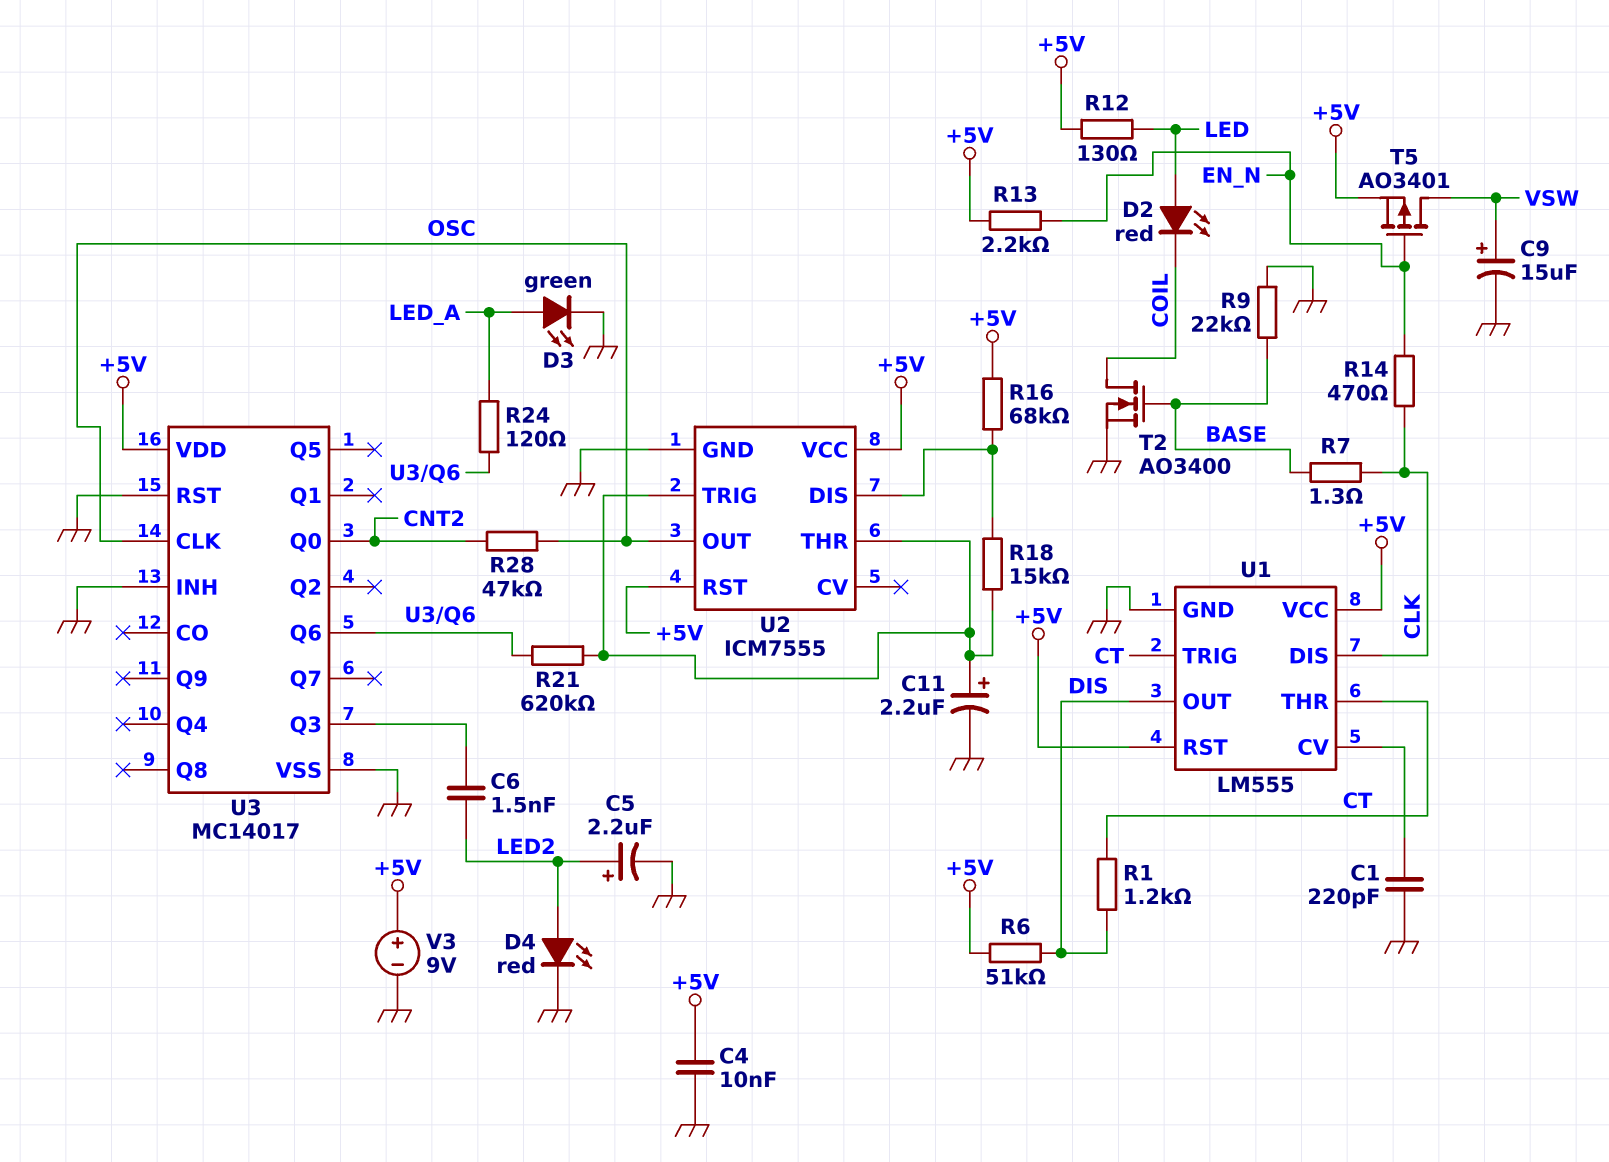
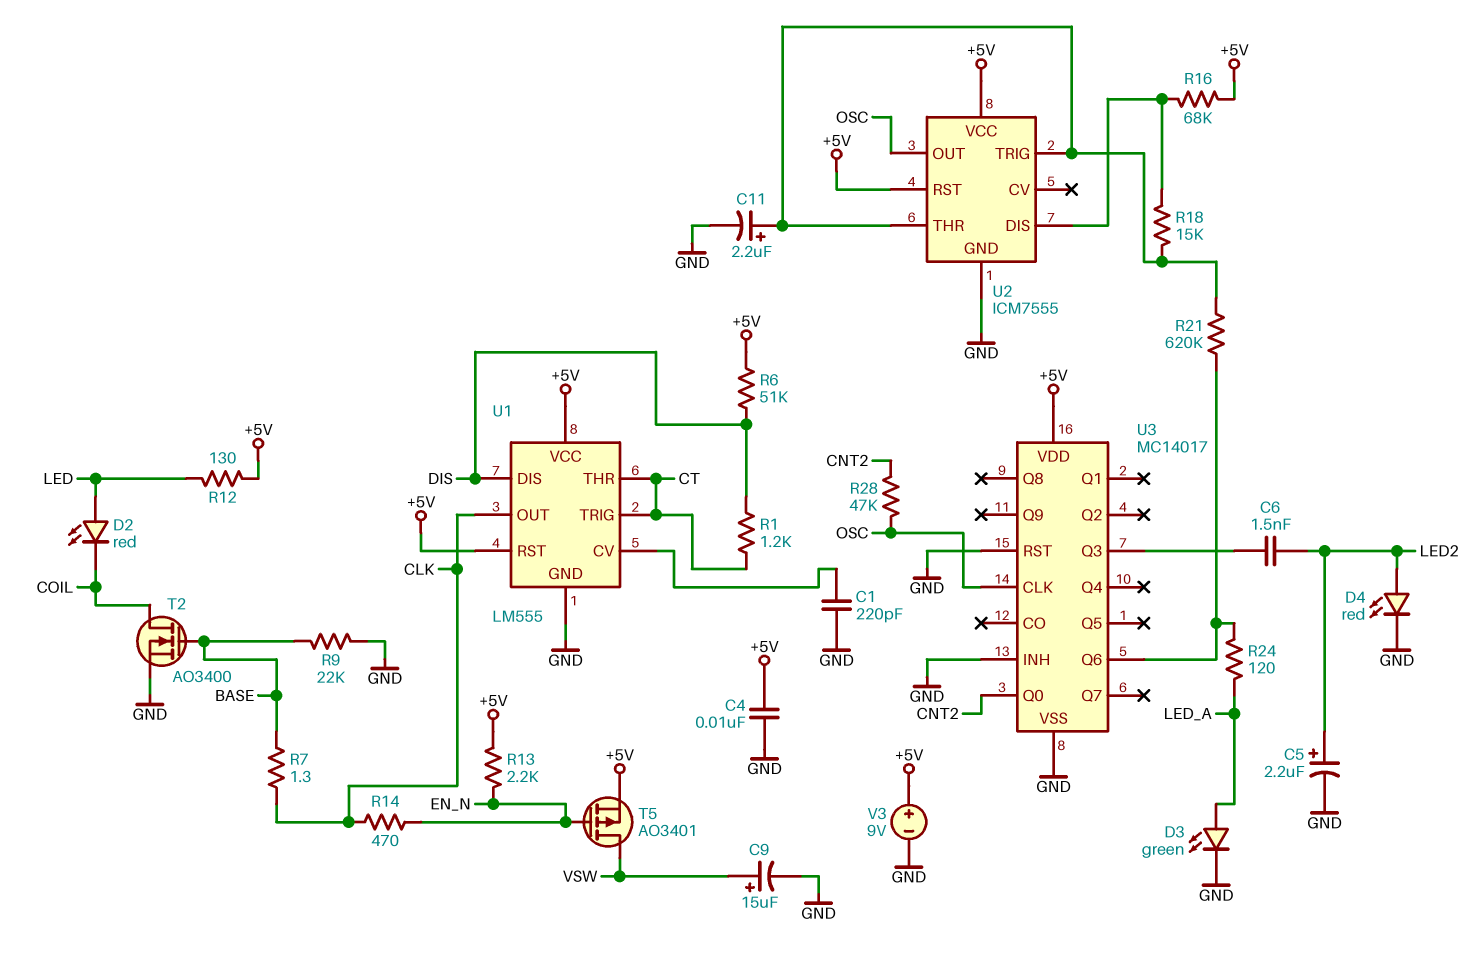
U1 pin DIS: CLK -> DIS
U1 pin OUT: DIS -> CLK

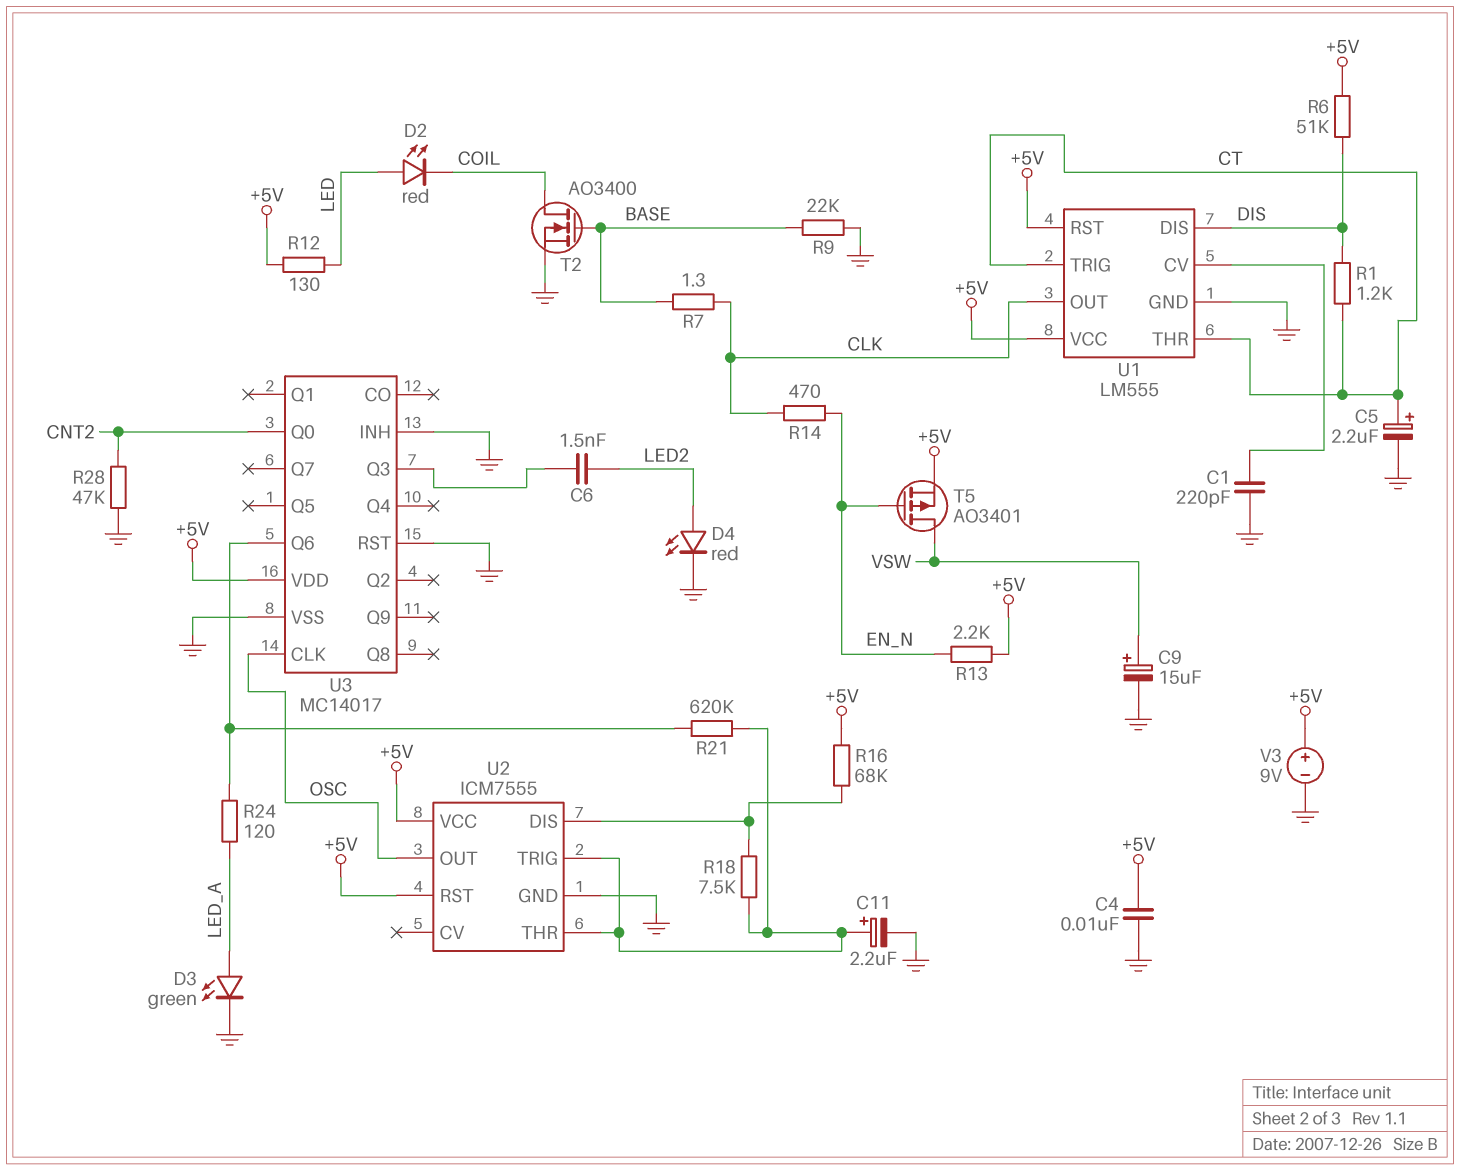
C5: 2.2uF (plus LED2, minus GND) -> 2.2uF (plus CT, minus GND)
R18: 15k (U2/DIS, U2/THR) -> 7.5k (U2/DIS, U2/THR)
R28: 47k (CNT2, OSC) -> 47k (CNT2, GND)

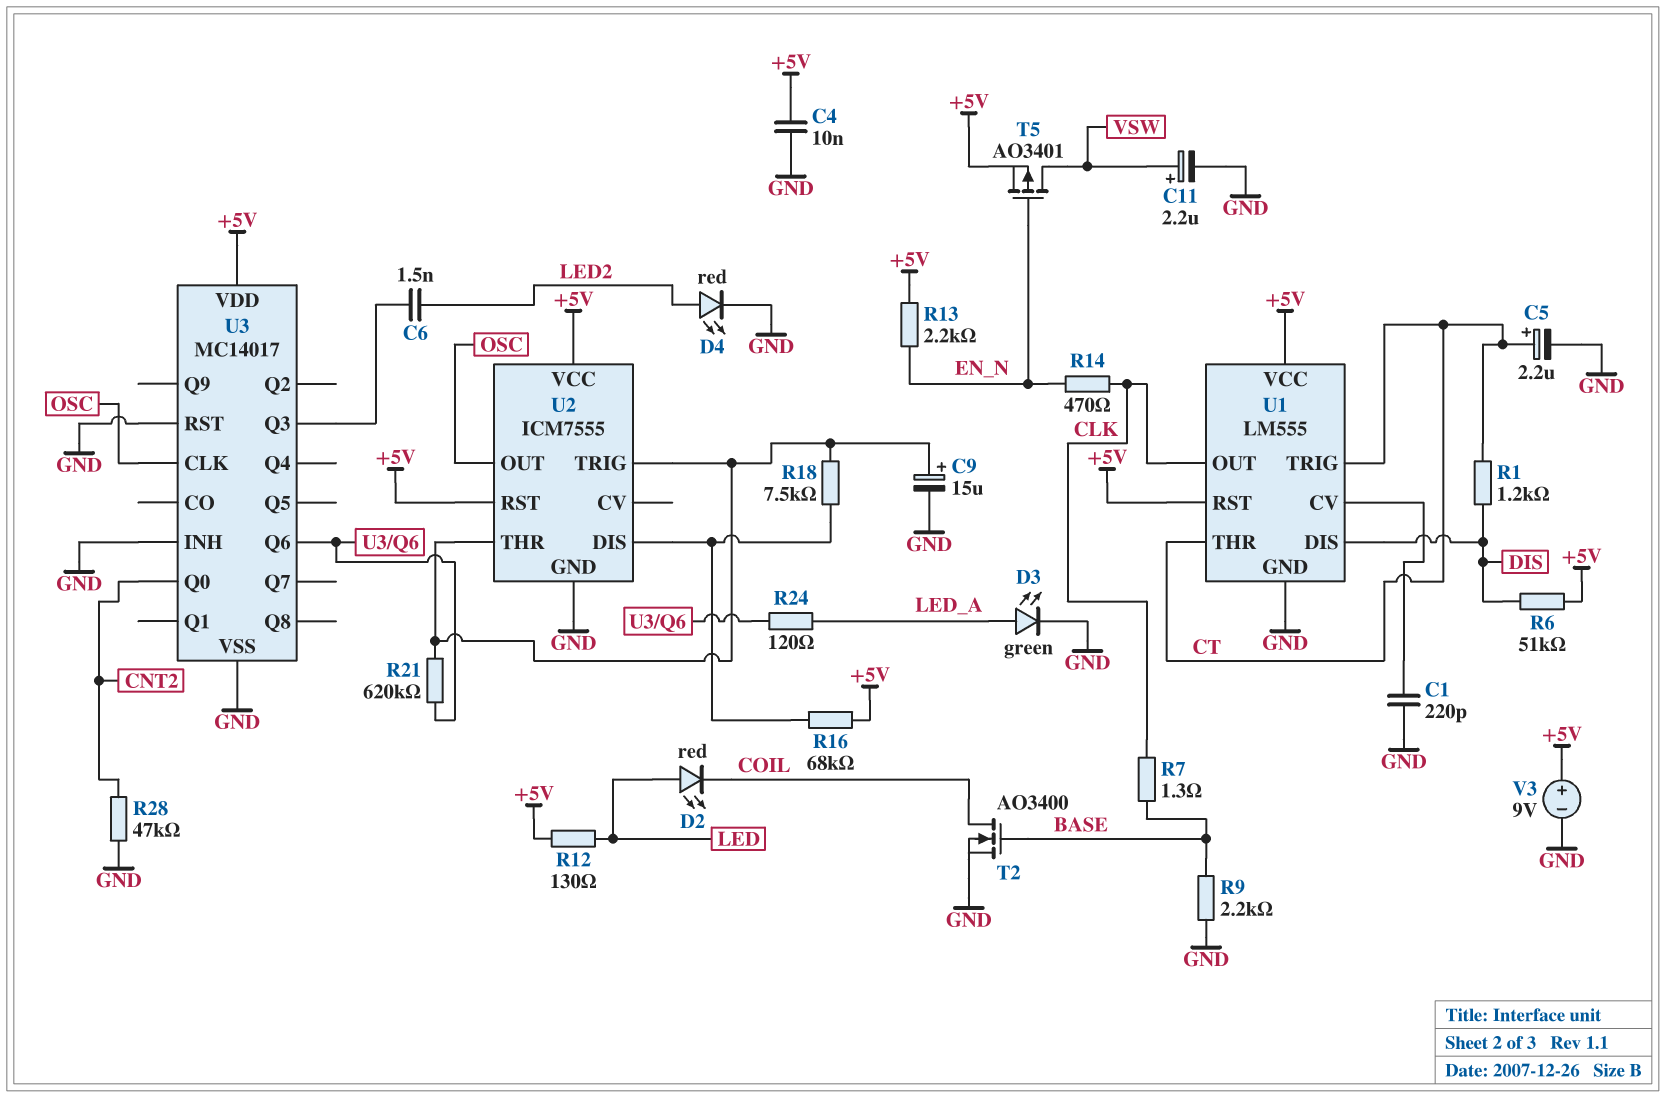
C9: 15uF (plus VSW, minus GND) -> 15uF (plus U2/THR, minus GND)
C11: 2.2uF (plus U2/THR, minus GND) -> 2.2uF (plus VSW, minus GND)
R9: 22k (BASE, GND) -> 2.2k (BASE, GND)

